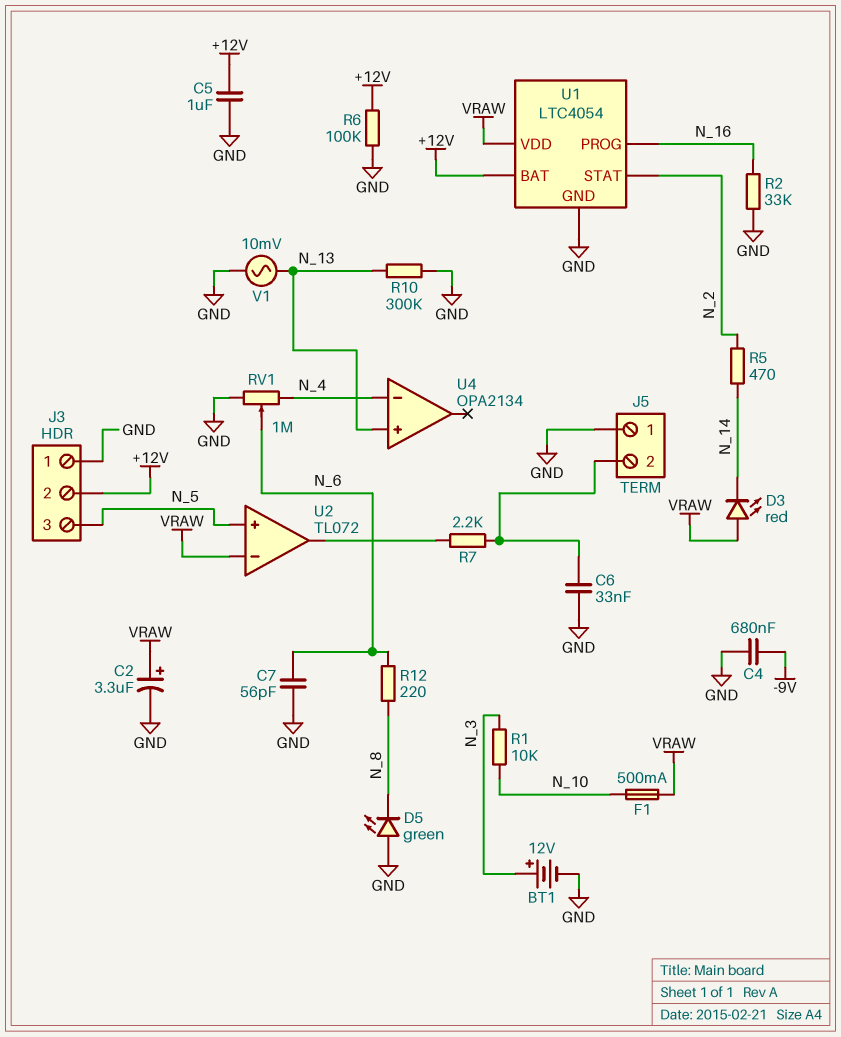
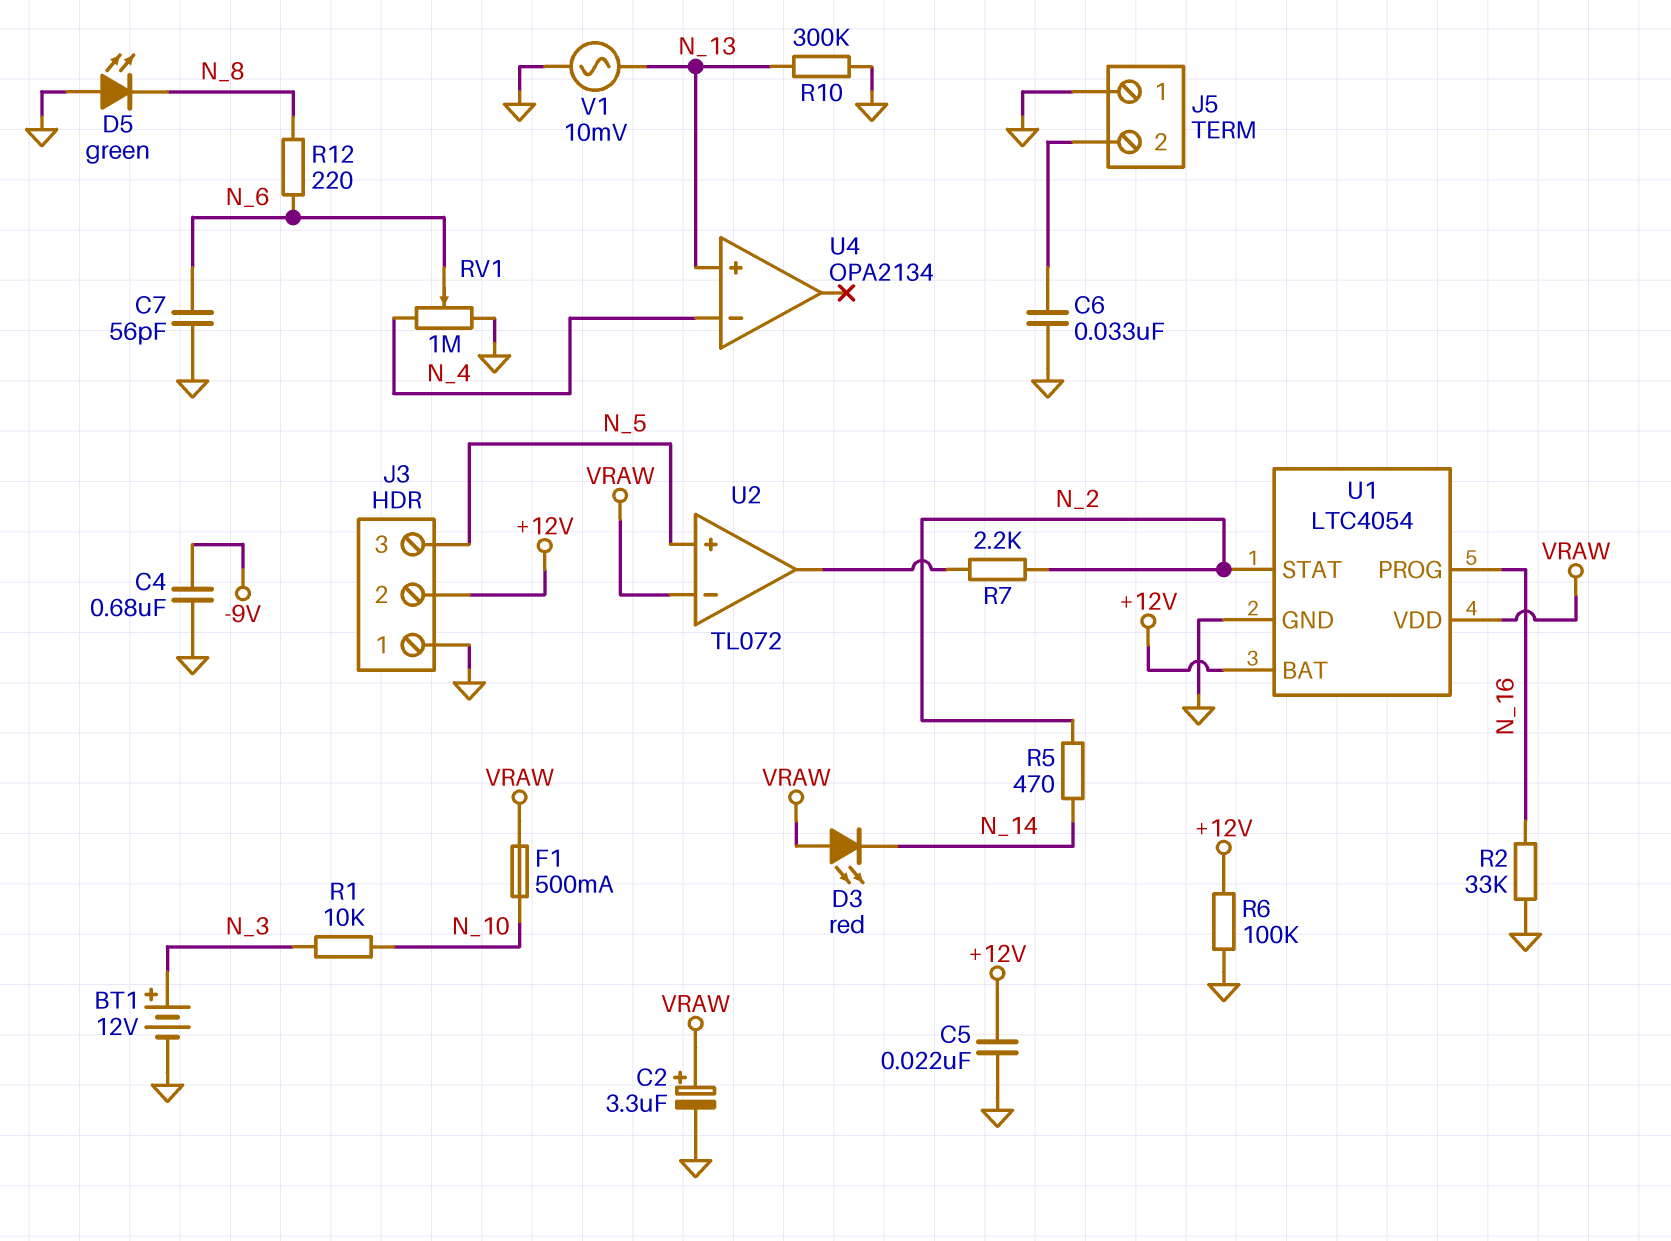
C5: 1uF (+12V, GND) -> 22nF (+12V, GND)
R7: 2.2k (J5/2, U2/out) -> 2.2k (N_2, U2/out)

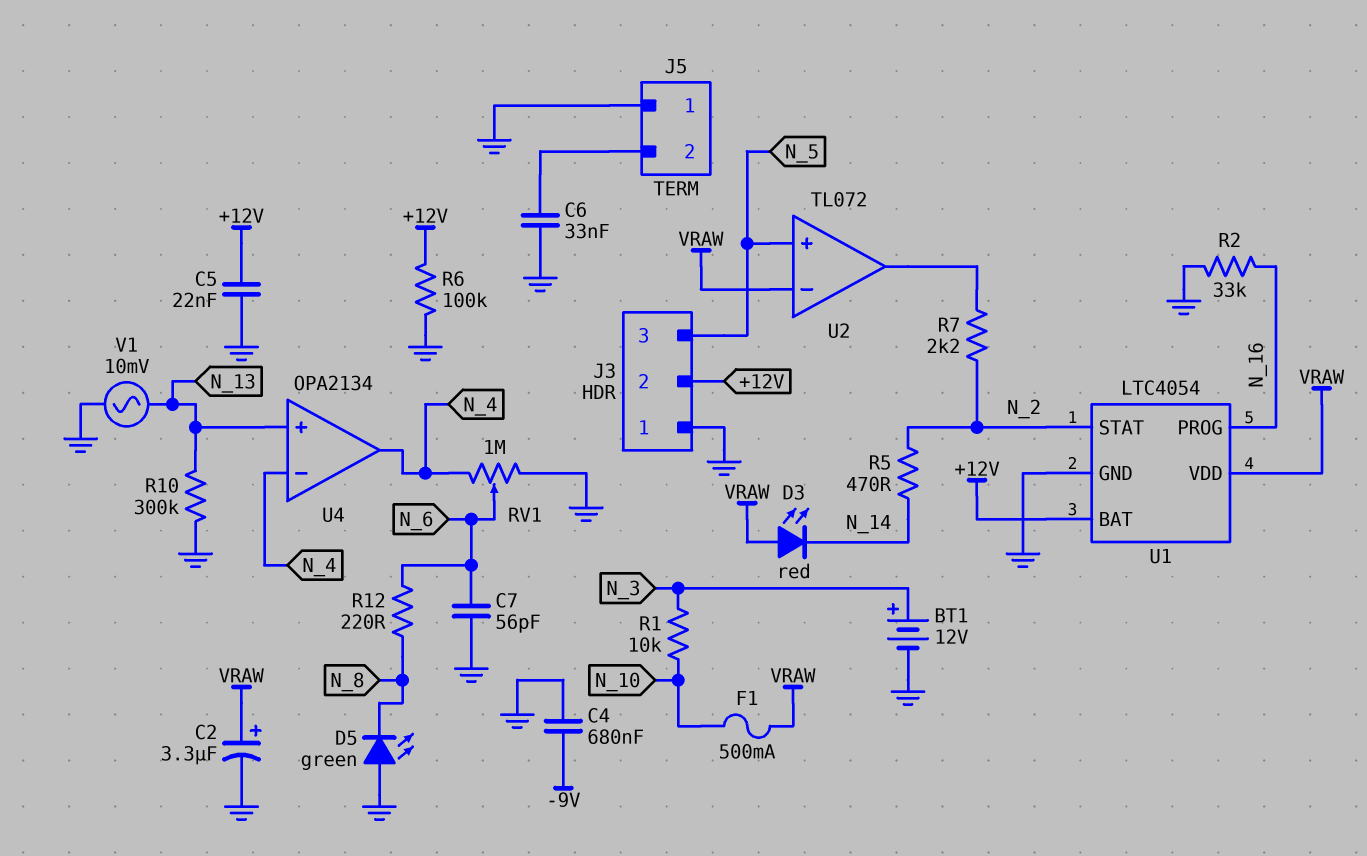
U4 pin out: none -> N_4

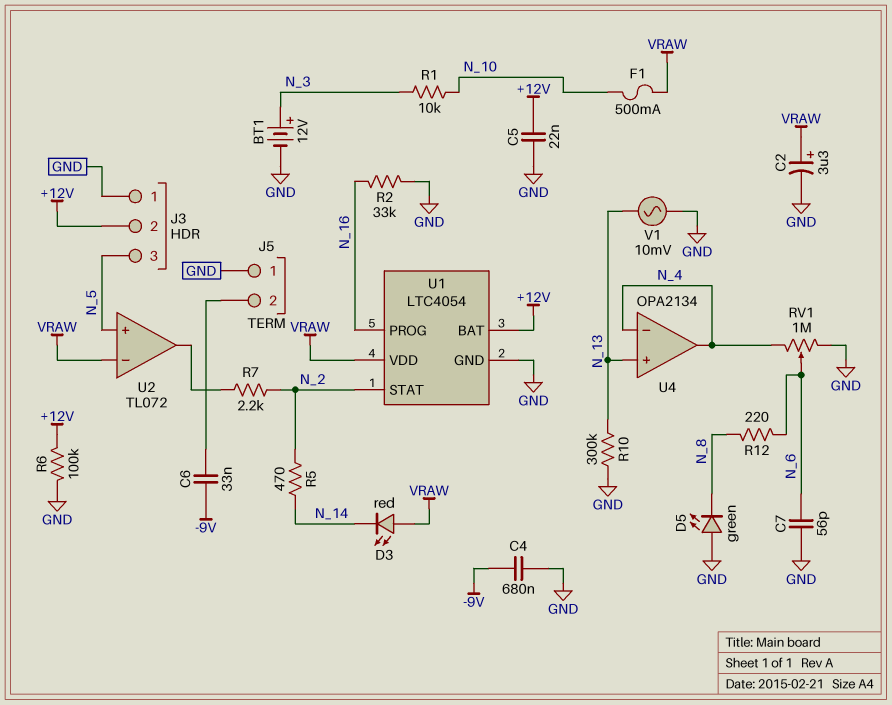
C6: 33nF (GND, J5/2) -> 33nF (-9V, J5/2)

